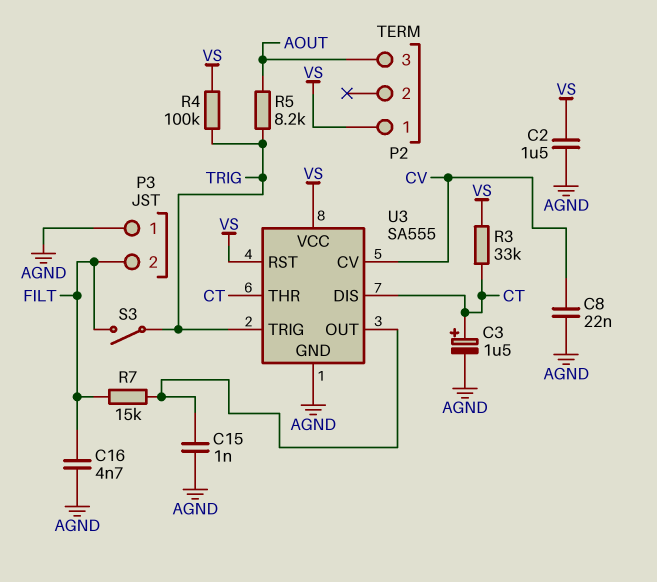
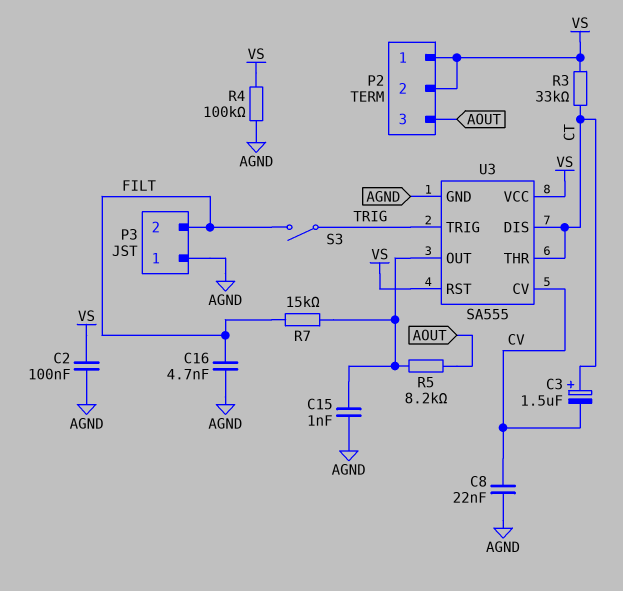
C2: 1.5uF (AGND, VS) -> 100nF (AGND, VS)
C3: 1.5uF (plus CT, minus AGND) -> 1.5uF (plus CT, minus CV)
P2 pin 2: none -> VS
R4: 100k (TRIG, VS) -> 100k (AGND, VS)
R5: 8.2k (AOUT, TRIG) -> 8.2k (AOUT, U3/OUT)

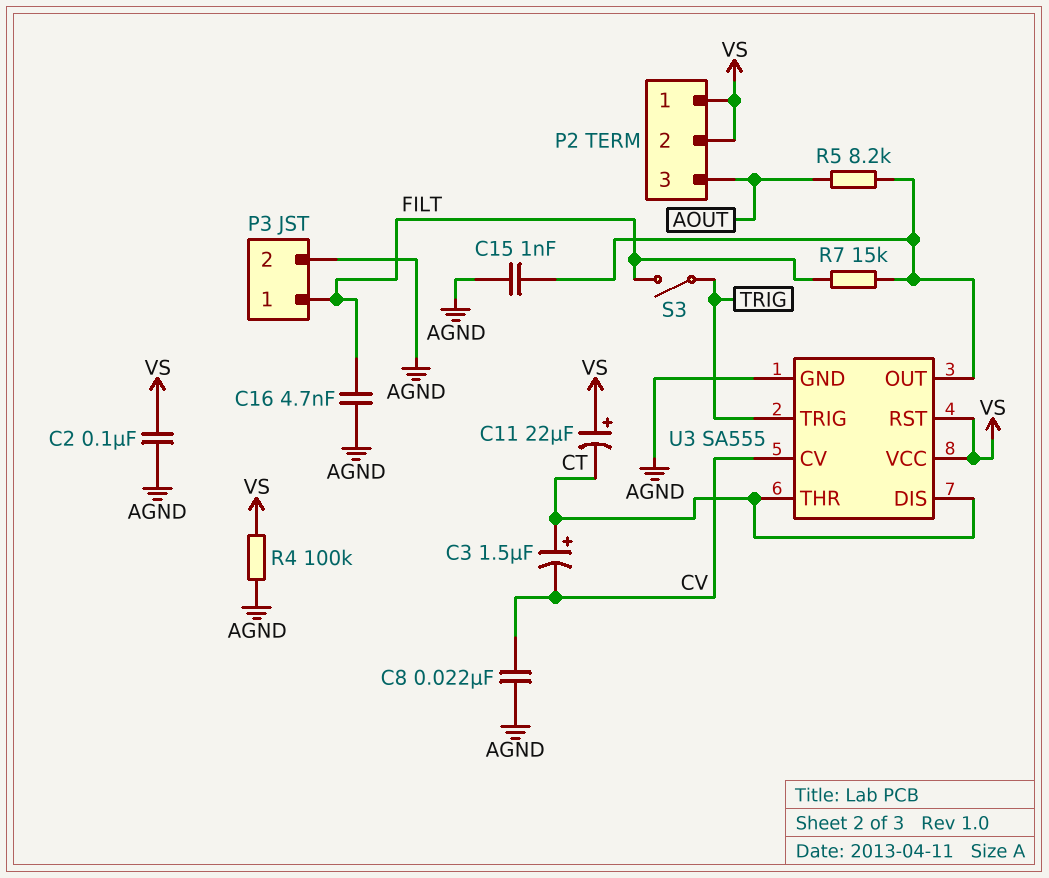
C11: none -> 22uF (plus VS, minus CT)
P3 pin 1: AGND -> FILT
P3 pin 2: FILT -> AGND
R3: 33k (CT, VS) -> none

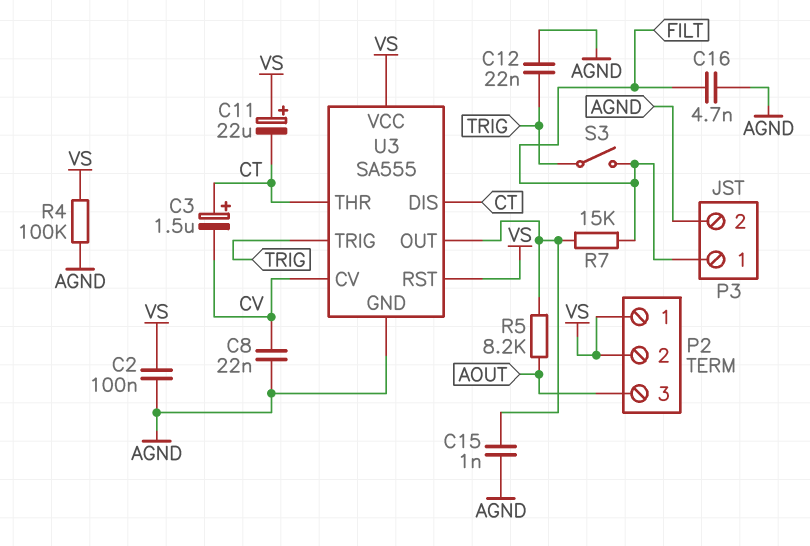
C12: none -> 22nF (AGND, TRIG)

